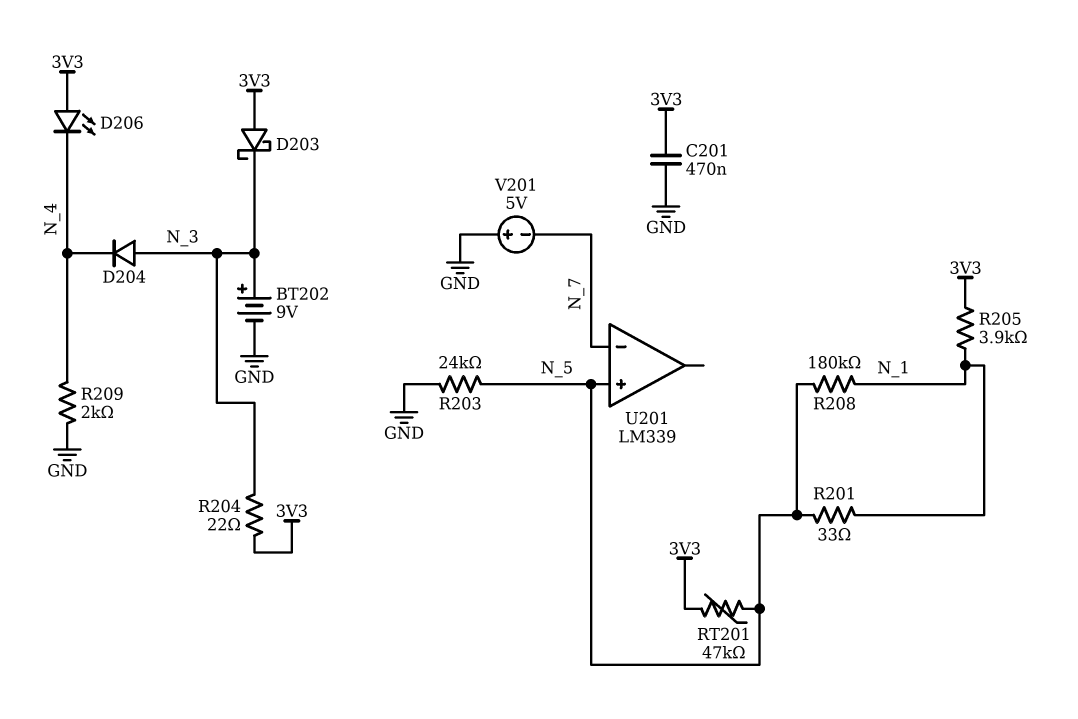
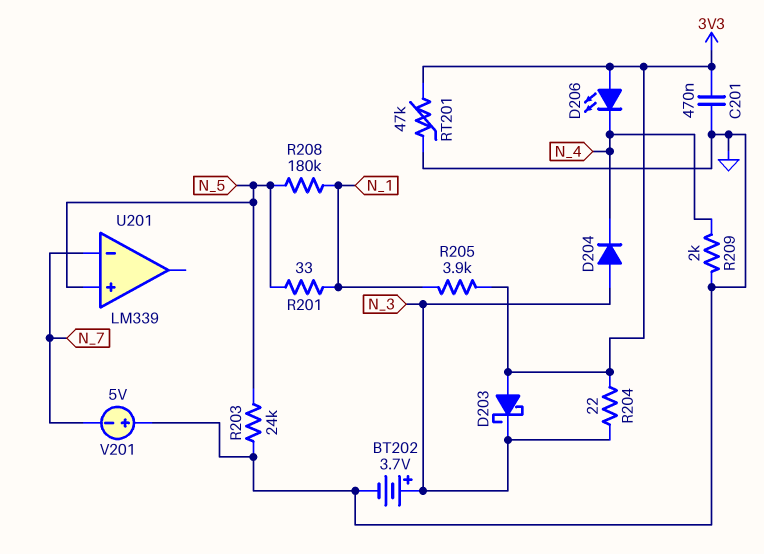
BT202: 9V (plus N_3, minus GND) -> 3.7V (plus N_3, minus GND)
RT201: 47k (3V3, N_5) -> 47k (3V3, GND)

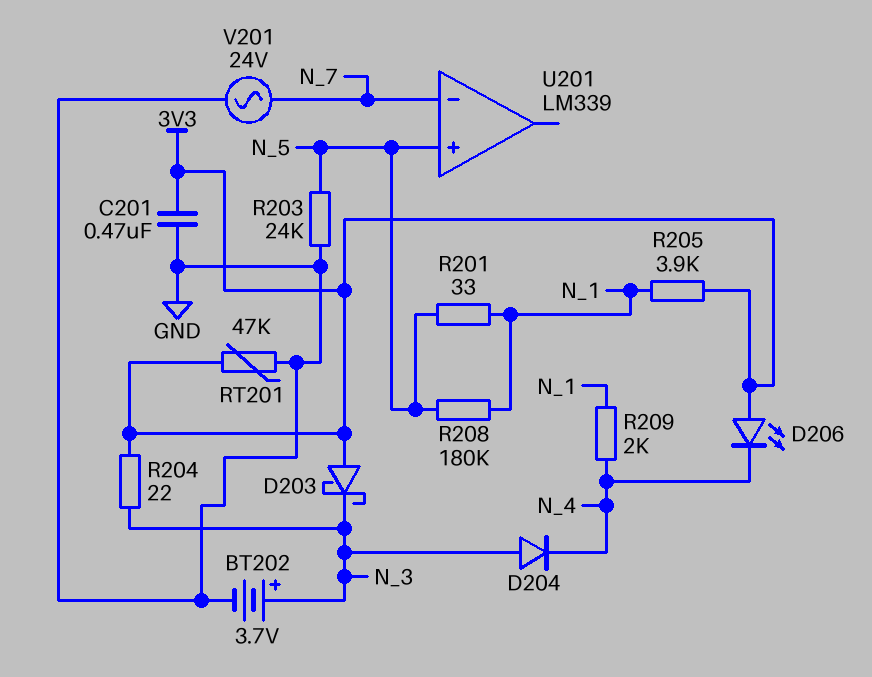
R209: 2k (GND, N_4) -> 2k (N_1, N_4)
V201: 5V (plus GND, minus N_7) -> AC 24V (GND, N_7)

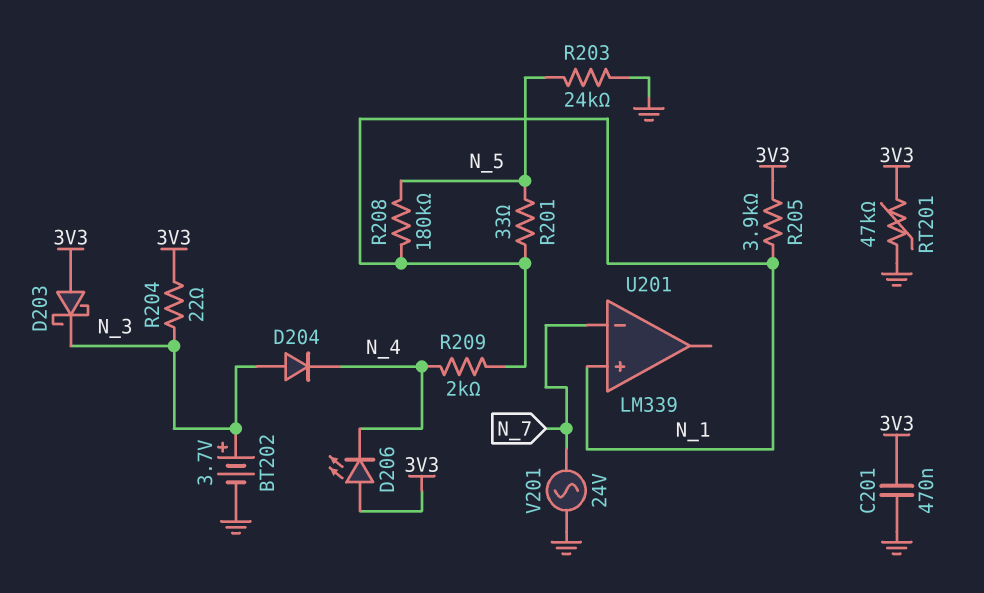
U201 pin in+: N_5 -> N_1

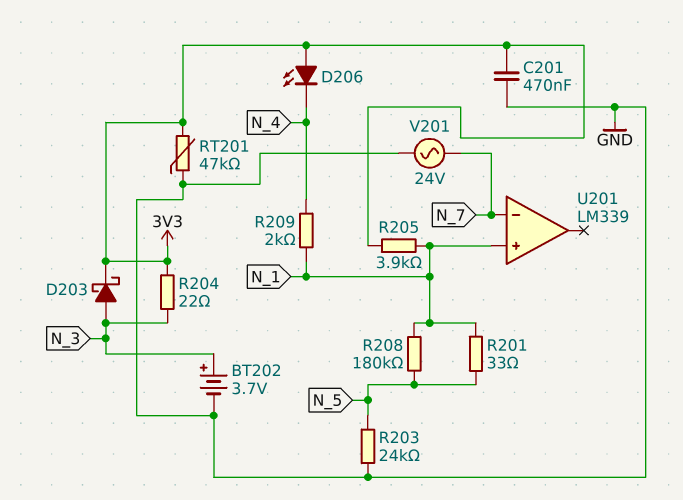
D203: schottky (A 3V3, K N_3) -> schottky (A N_3, K 3V3)
D204: diode (A N_3, K N_4) -> none

